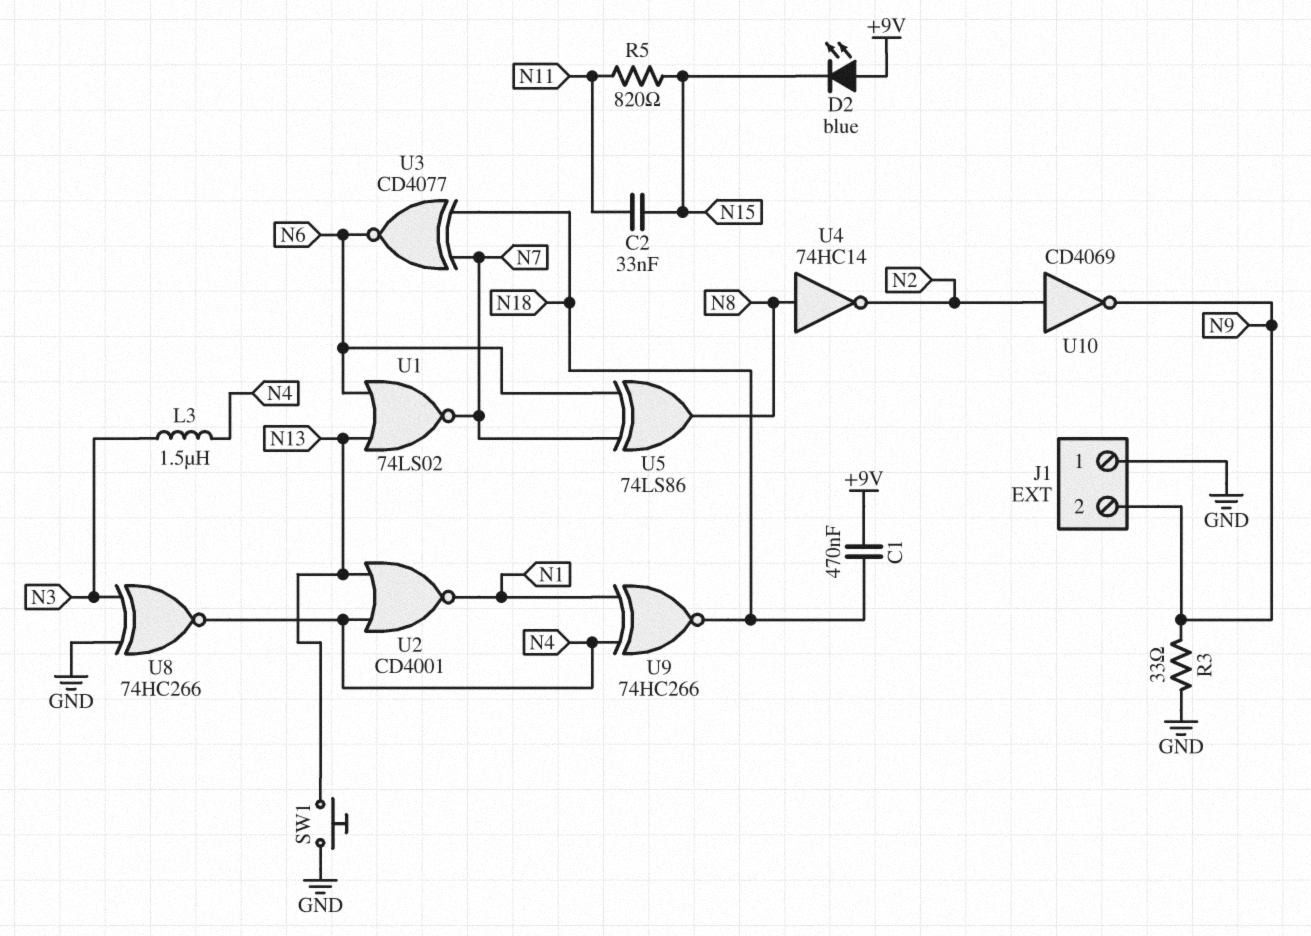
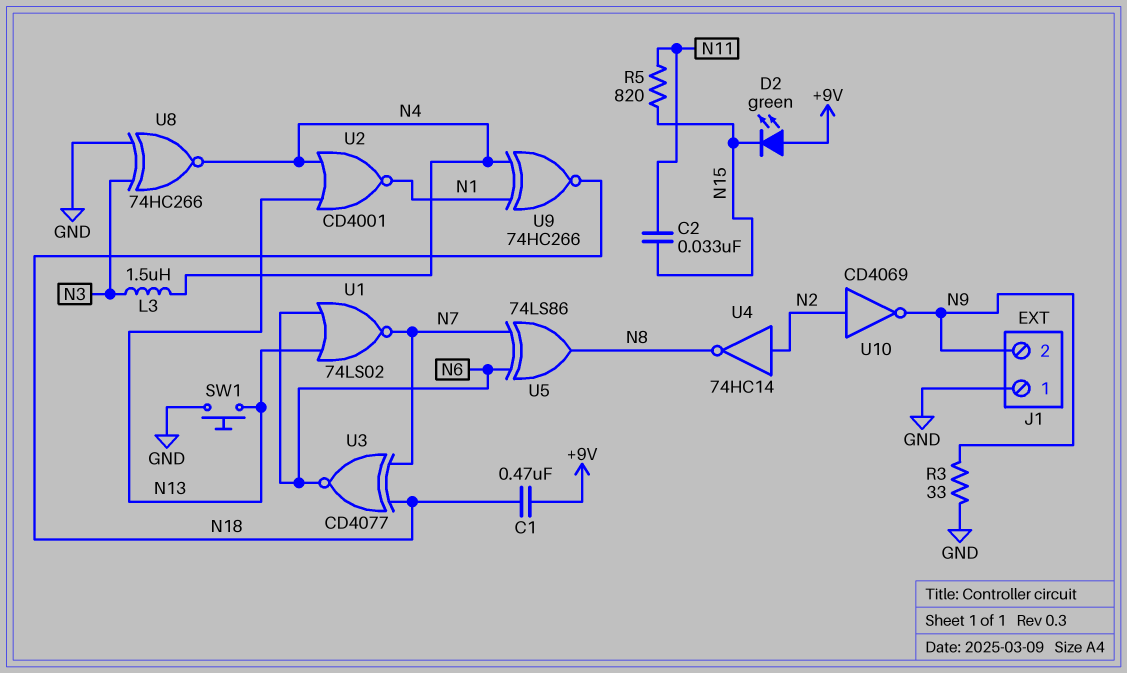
D2: LED blue (A +9V, K N15) -> LED green (A +9V, K N15)
U4: NOT 74HC14 (in N8, out N2) -> NOT 74HC14 (in N2, out N8)

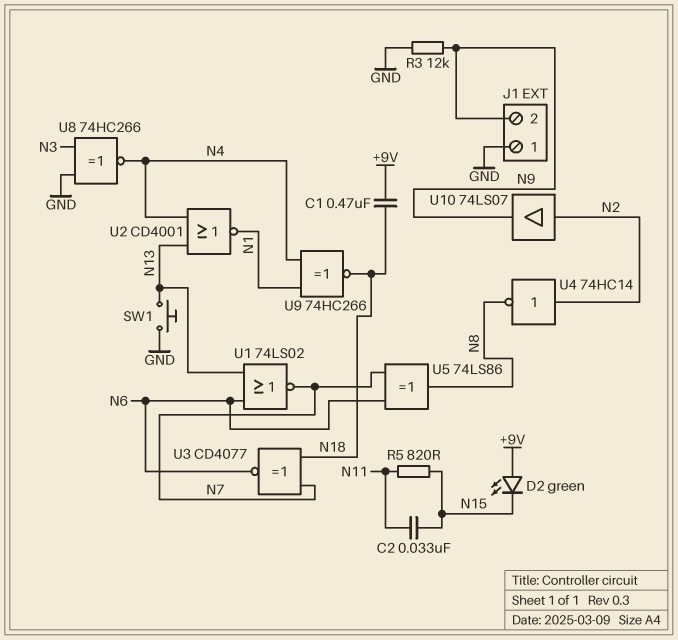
L3: 1.5uH (N3, N4) -> none
R3: 33 (GND, N9) -> 12k (GND, N9)
U10: NOT CD4069 (in N2, out N9) -> buffer 74LS07 (in N2, out N9)

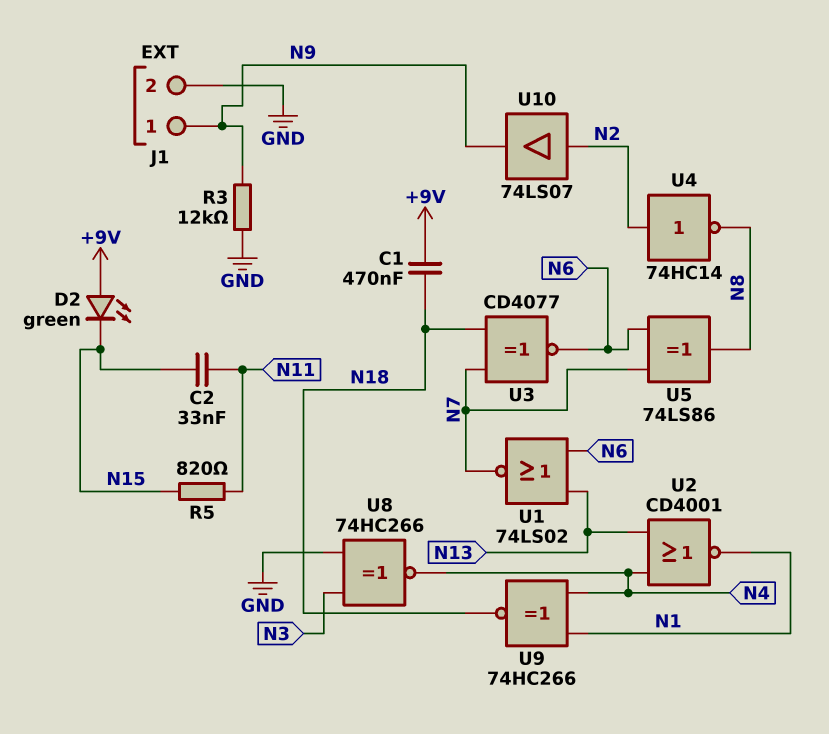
J1 pin 1: GND -> N9
J1 pin 2: N9 -> GND
SW1: button (GND, N13) -> none

